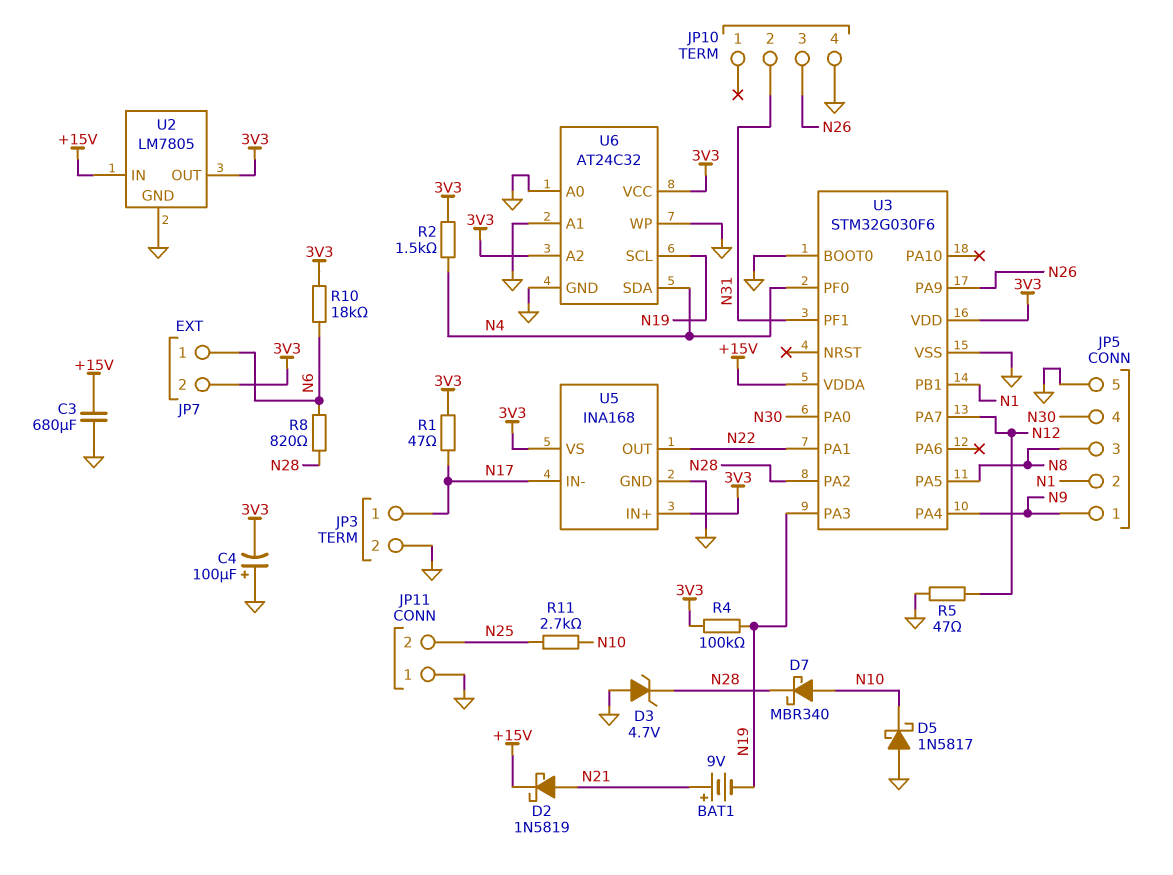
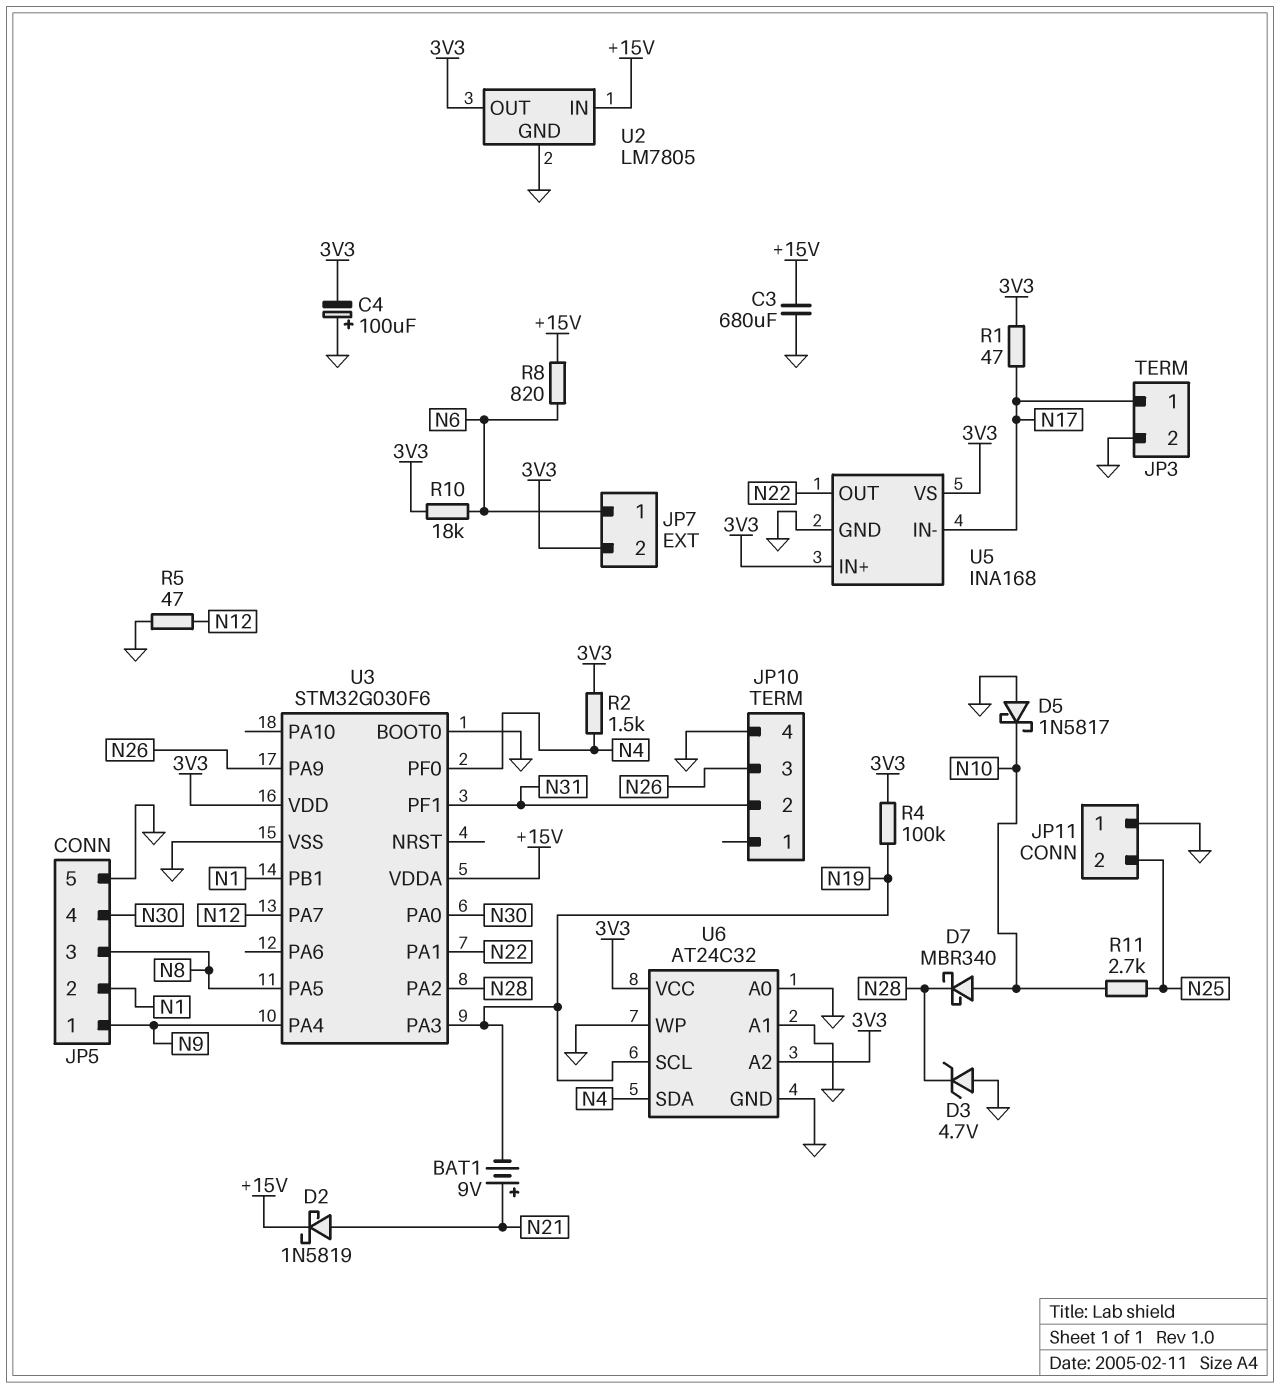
R8: 820 (N6, N28) -> 820 (+15V, N6)

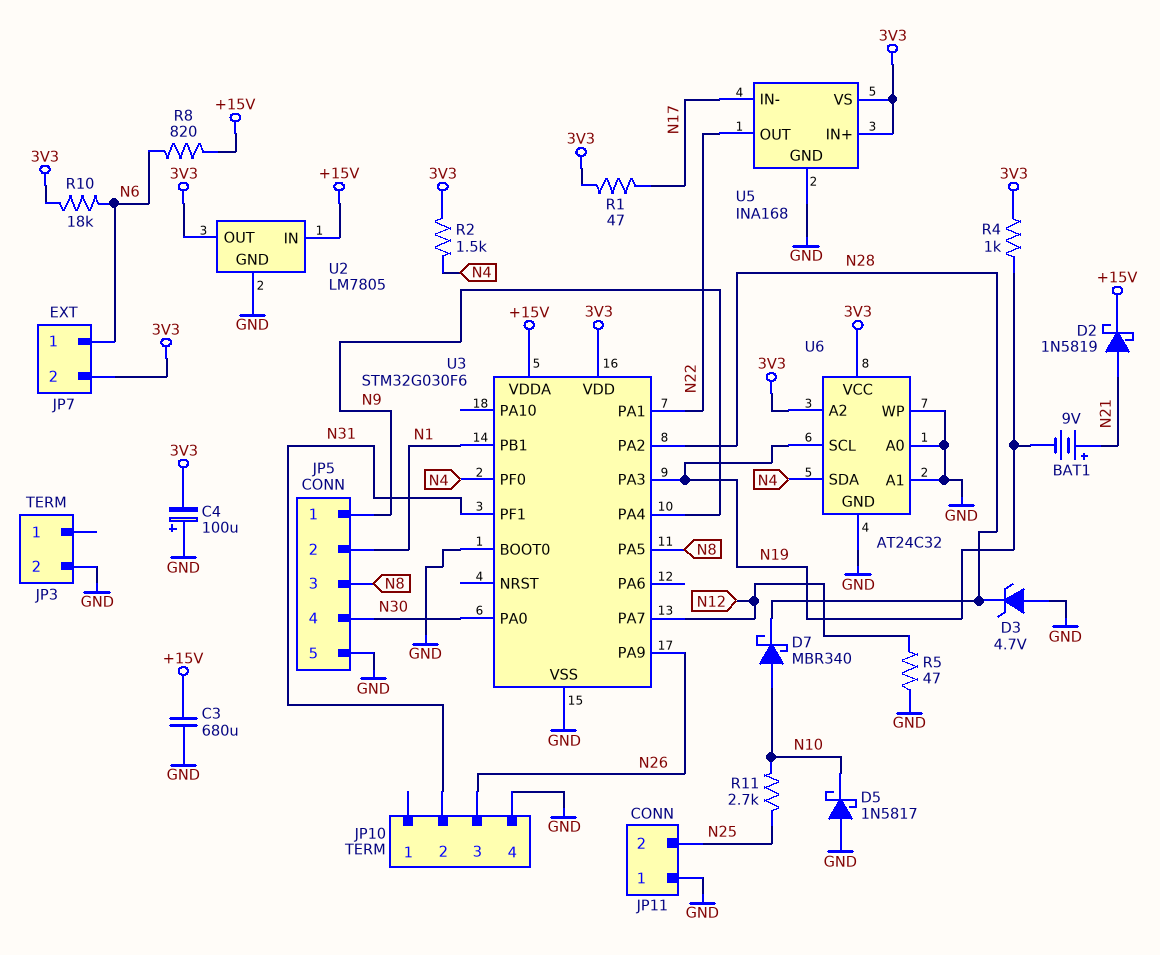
JP3 pin 1: N17 -> none
R4: 100k (3V3, N19) -> 1k (3V3, N19)

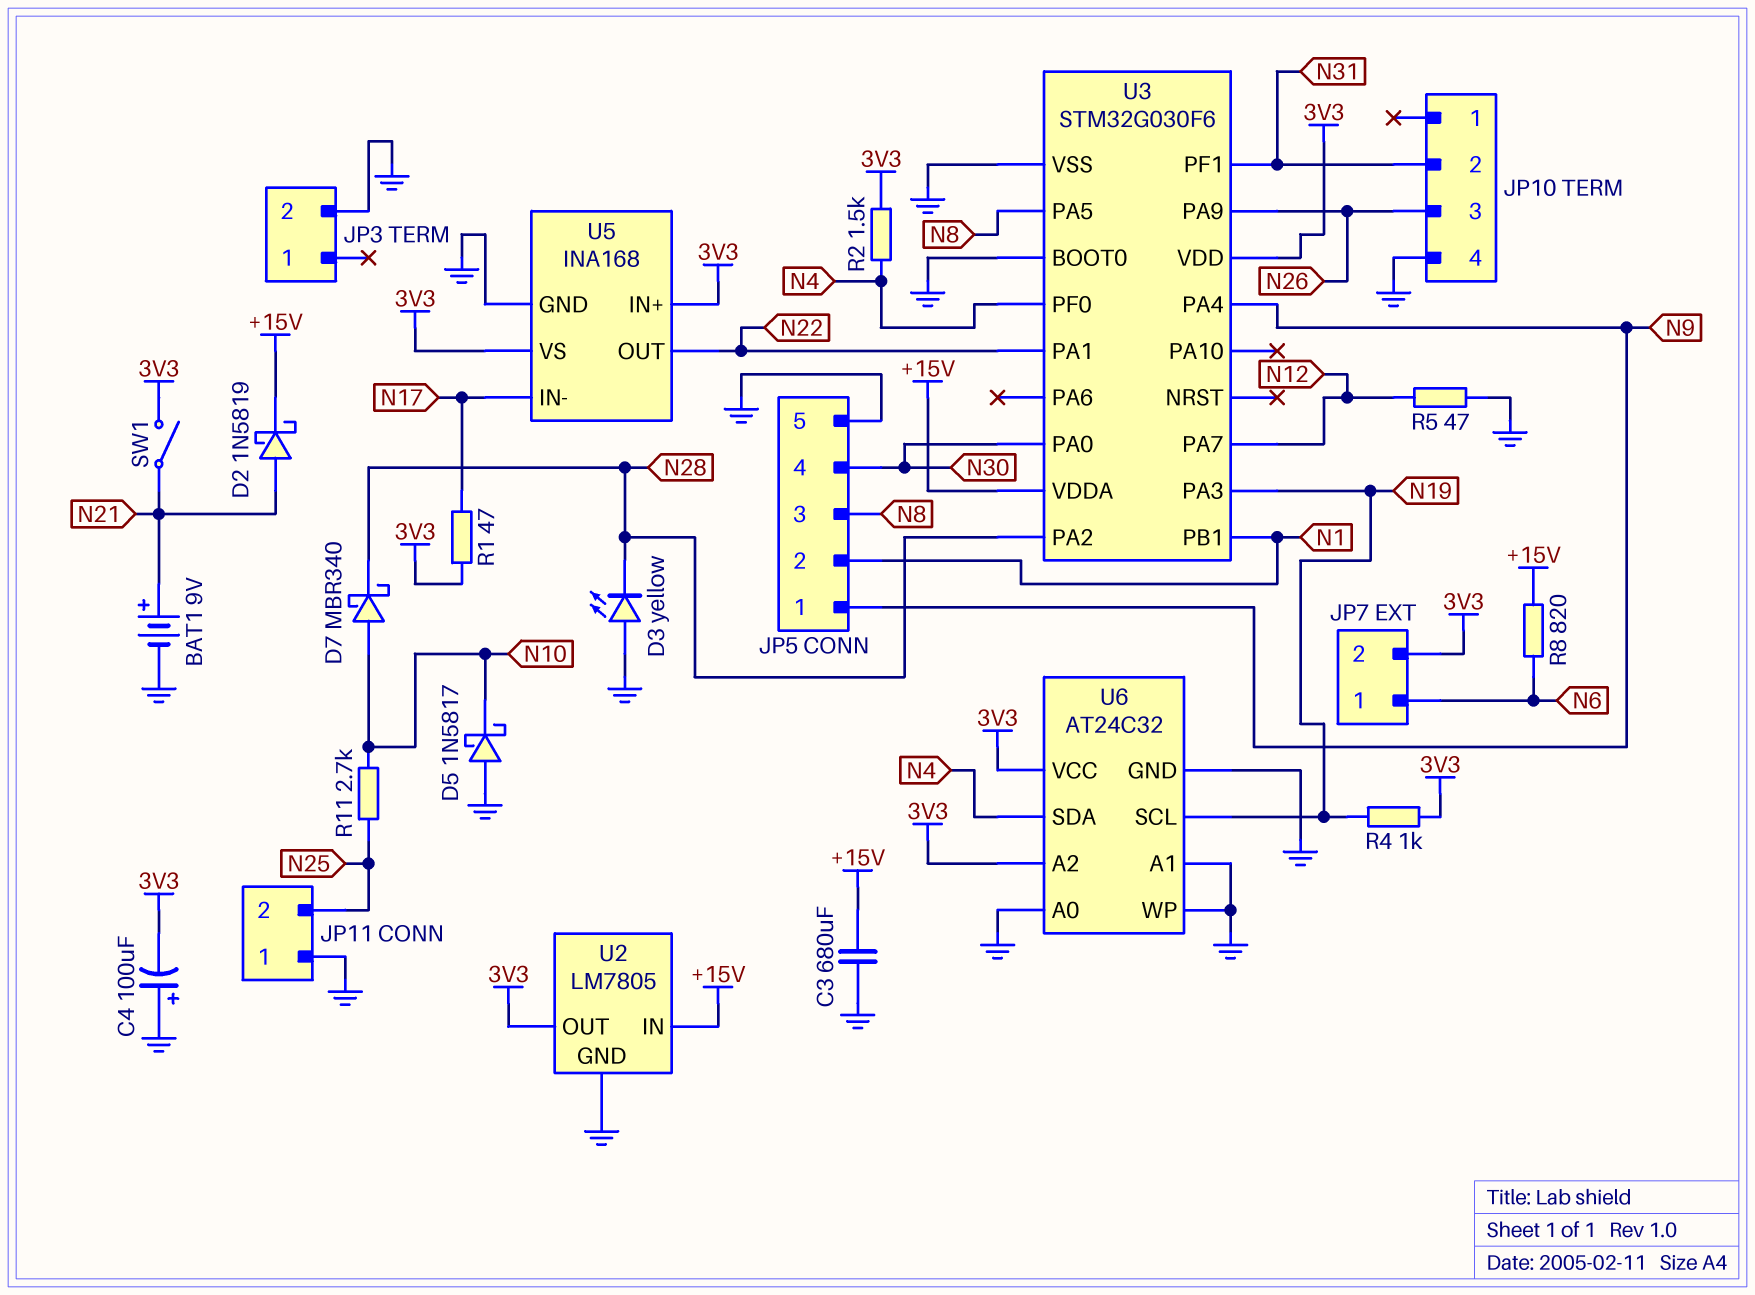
BAT1: 9V (plus N21, minus N19) -> 9V (plus N21, minus GND)
D3: zener 4.7V (A GND, K N28) -> LED yellow (A GND, K N28)
R10: 18k (3V3, N6) -> none
SW1: none -> switch (3V3, N21)

